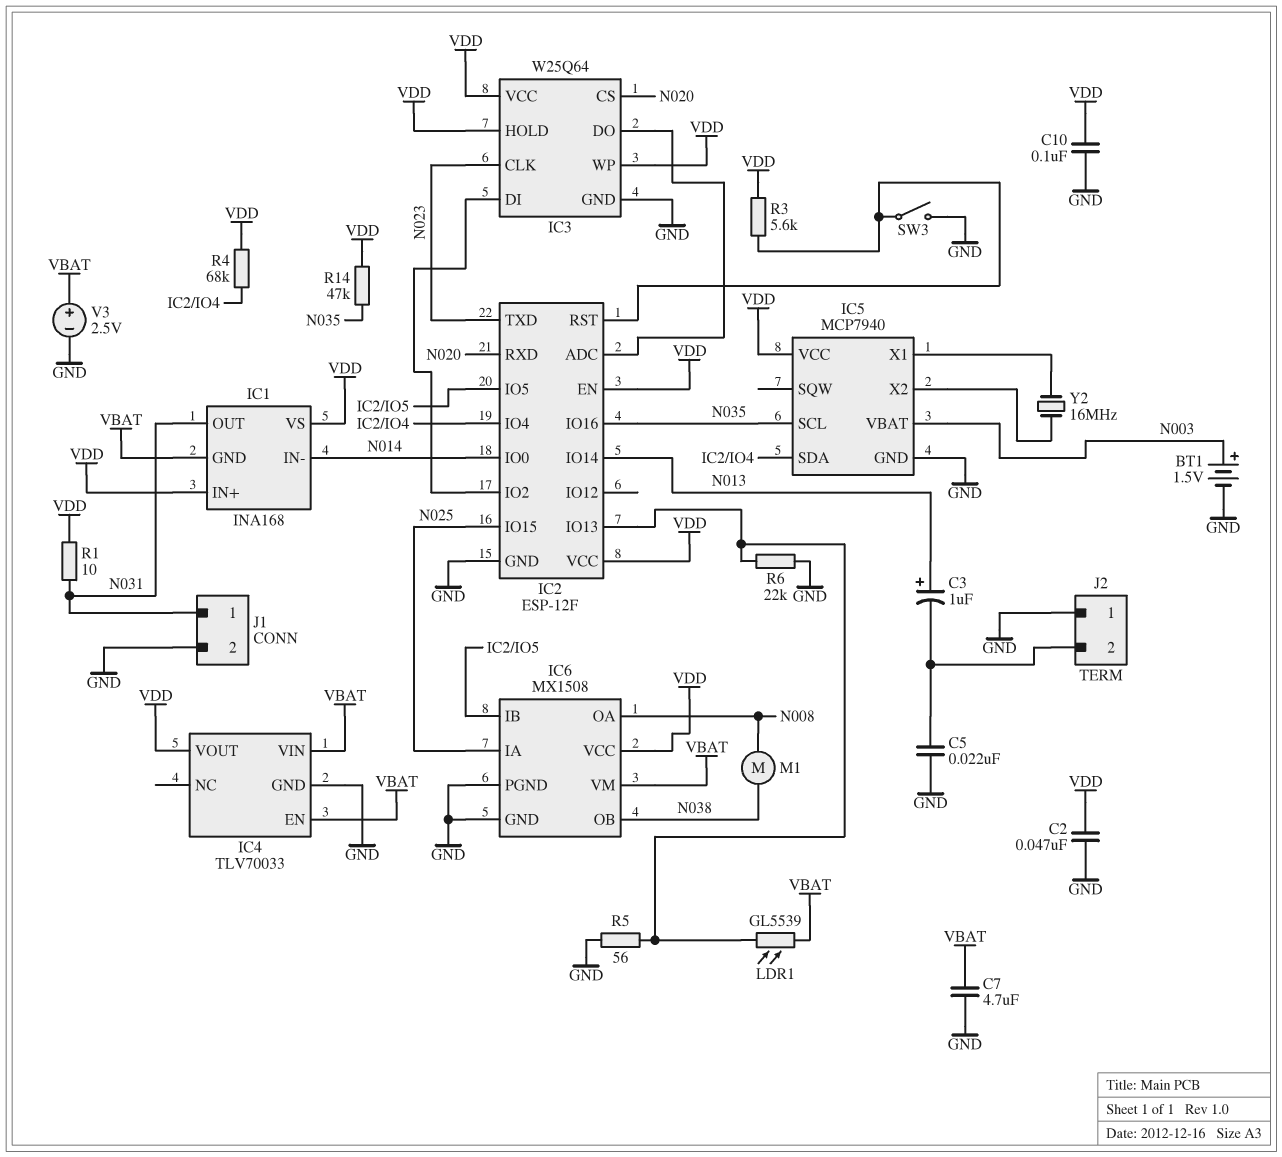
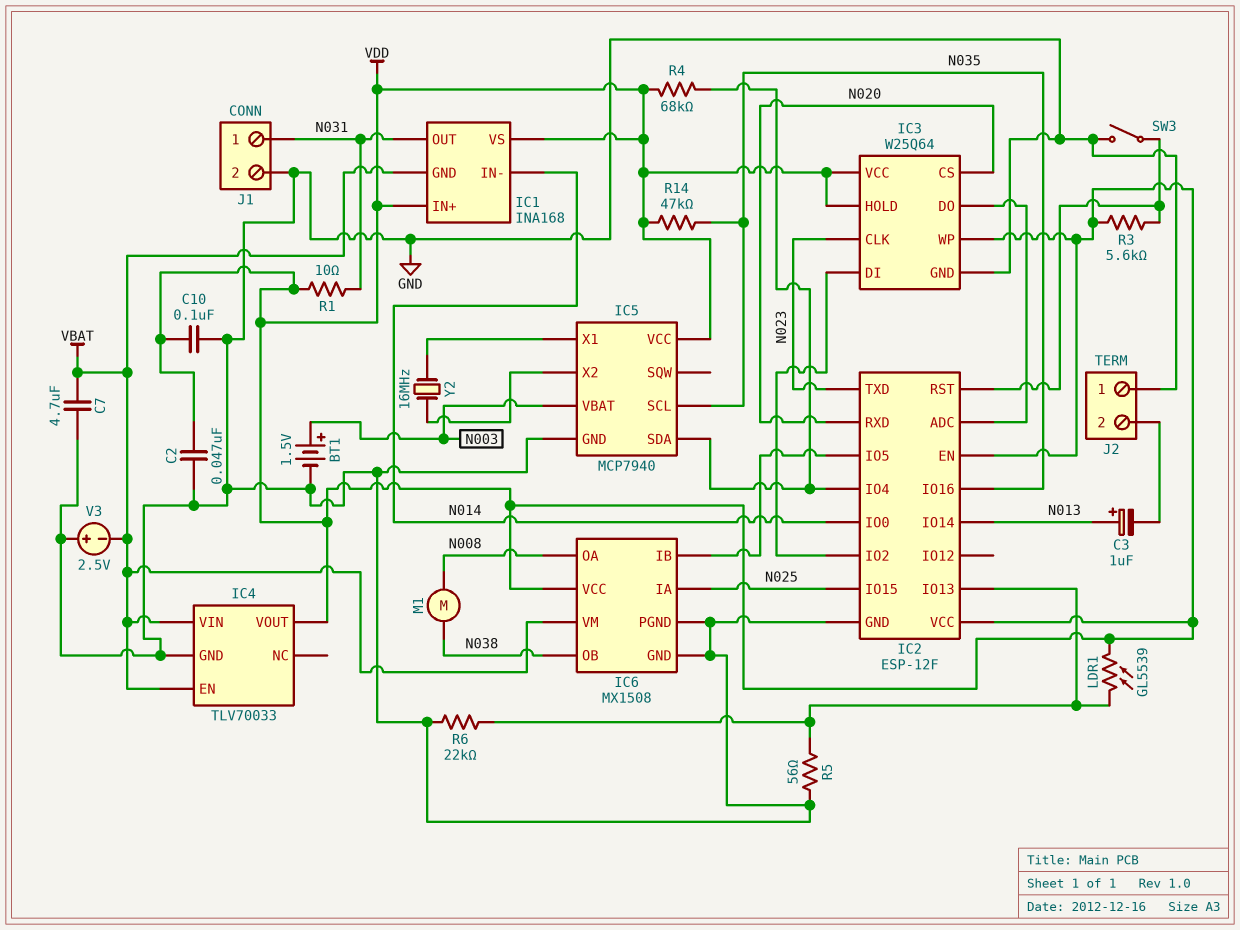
C5: 22nF (GND, J2/2) -> none
LDR1: GL5539 (IC2/IO13, VBAT) -> GL5539 (IC2/IO13, VDD)
V3: 2.5V (plus VBAT, minus GND) -> 2.5V (plus GND, minus VBAT)

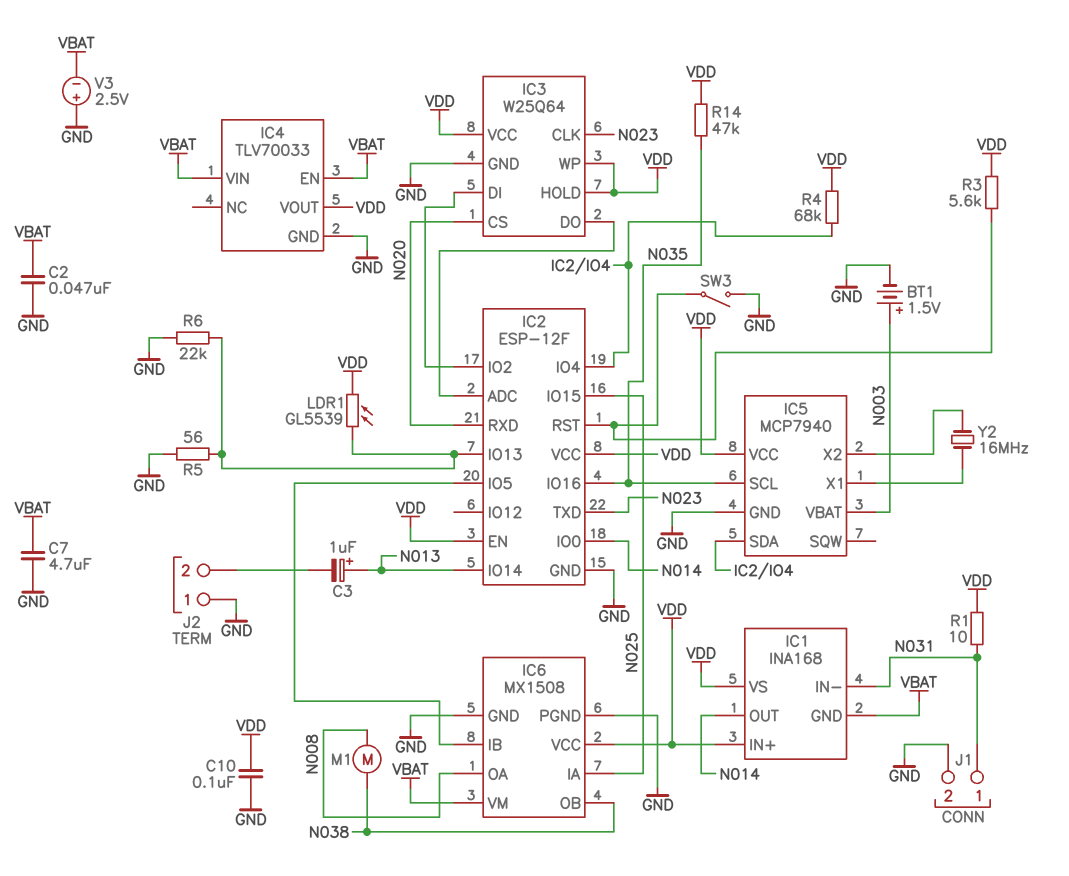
C2: 47nF (GND, VDD) -> 47nF (GND, VBAT)
IC1 pin IN-: N014 -> N031
IC1 pin OUT: N031 -> N014

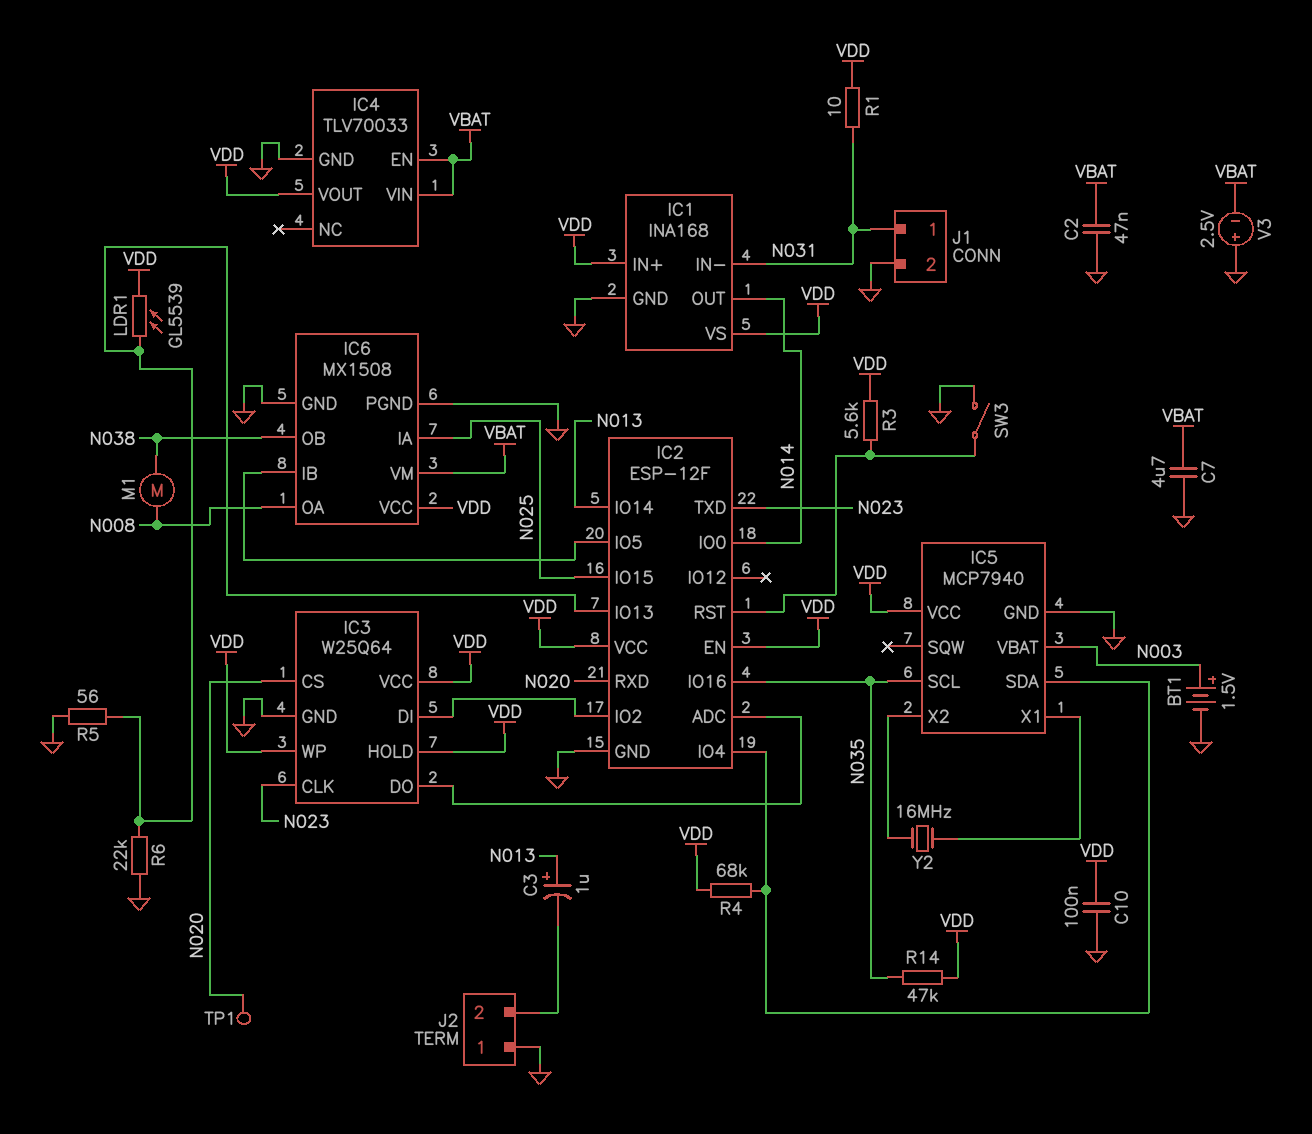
IC1 pin GND: VBAT -> GND
TP1: none -> test point (N020)

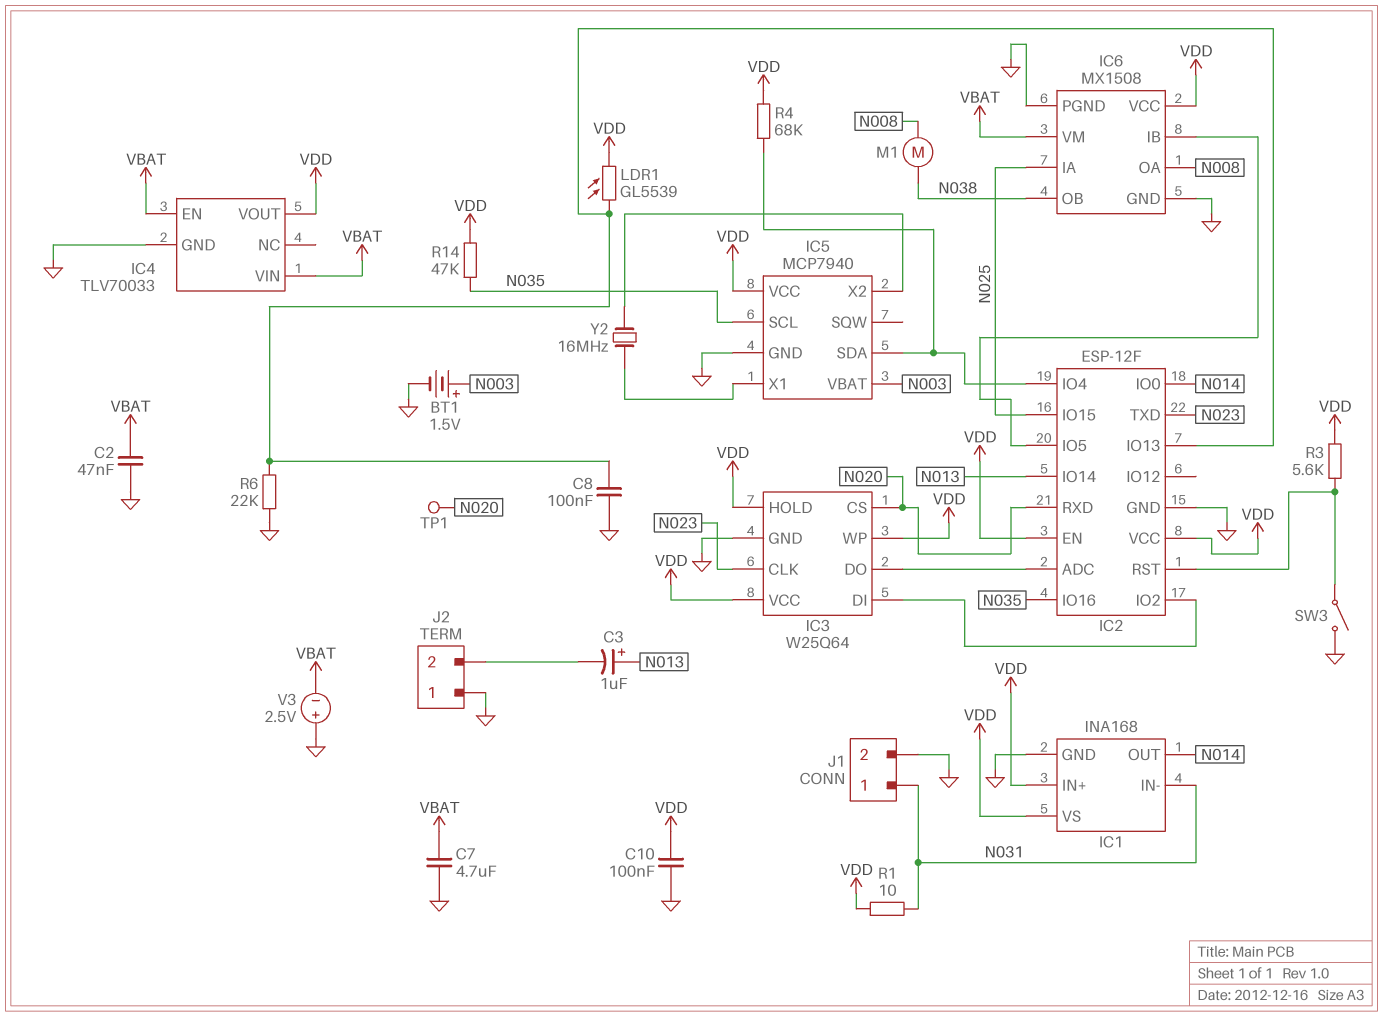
C8: none -> 100nF (GND, IC2/IO13)
R5: 56 (GND, IC2/IO13) -> none

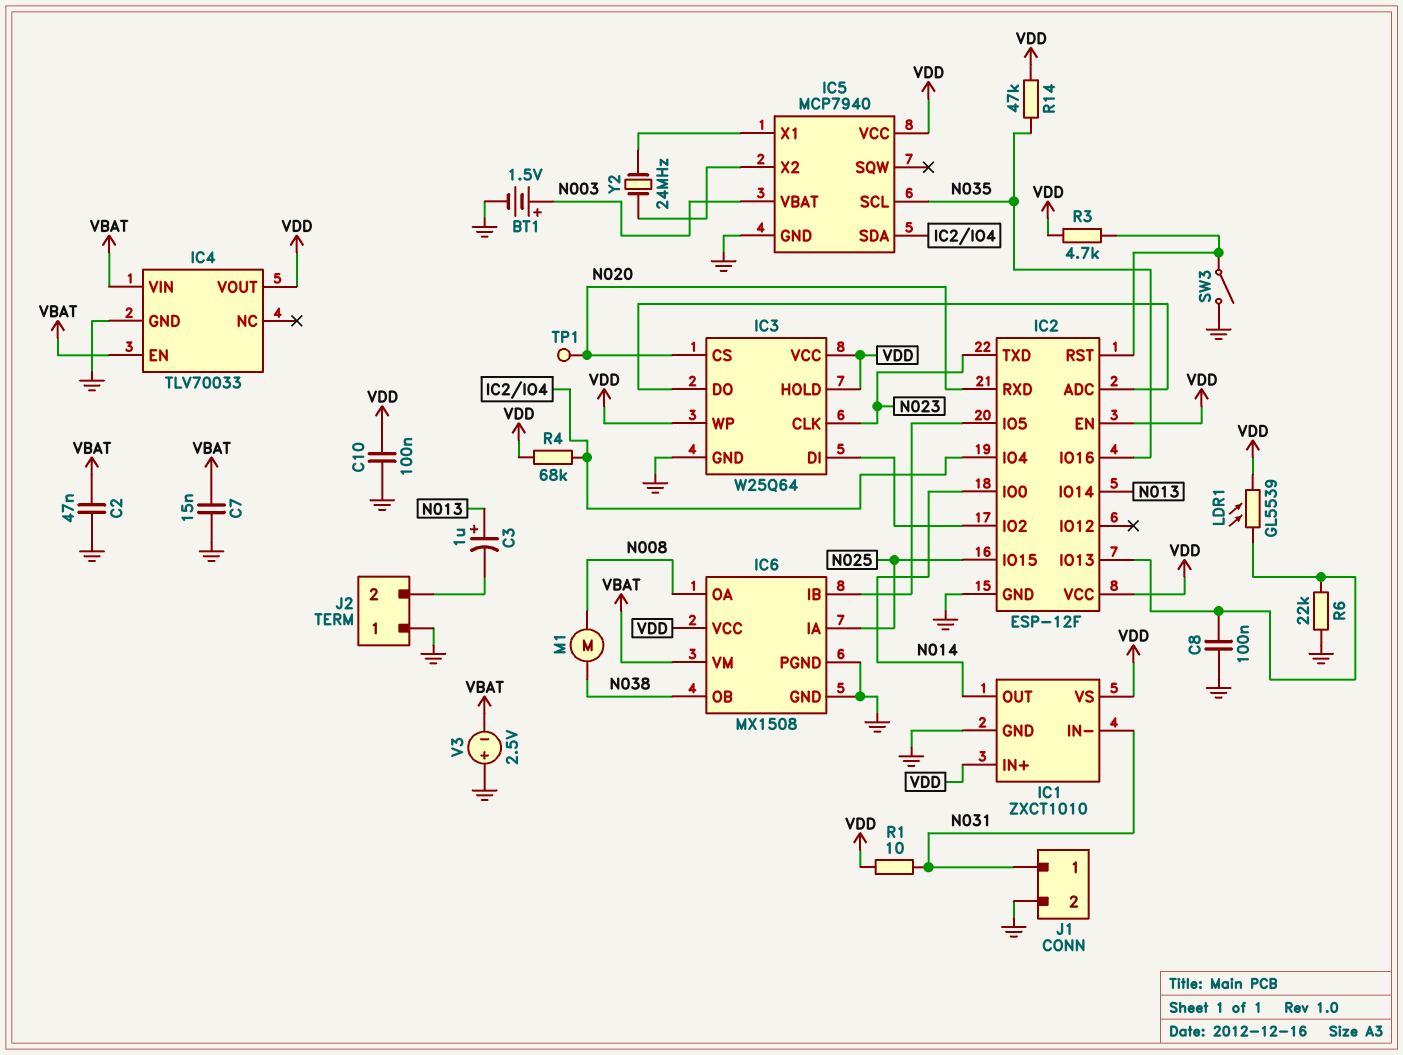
C7: 4.7uF (GND, VBAT) -> 15nF (GND, VBAT)
IC1: INA168 -> ZXCT1010
R3: 5.6k (IC2/RST, VDD) -> 4.7k (IC2/RST, VDD)
Y2: 16MHz (IC5/X1, IC5/X2) -> 24MHz (IC5/X1, IC5/X2)

